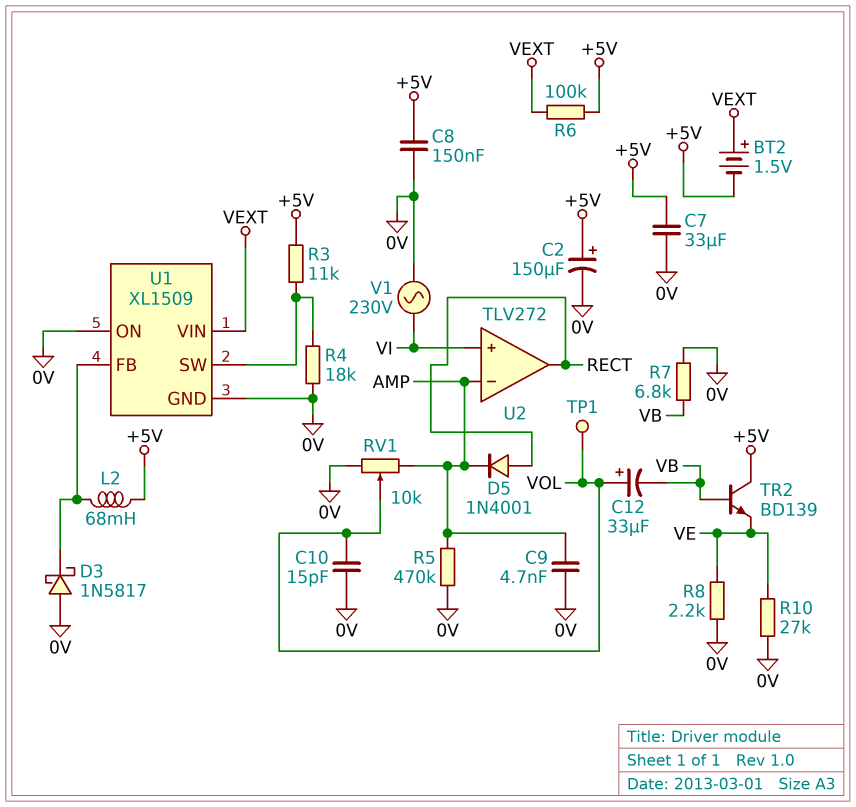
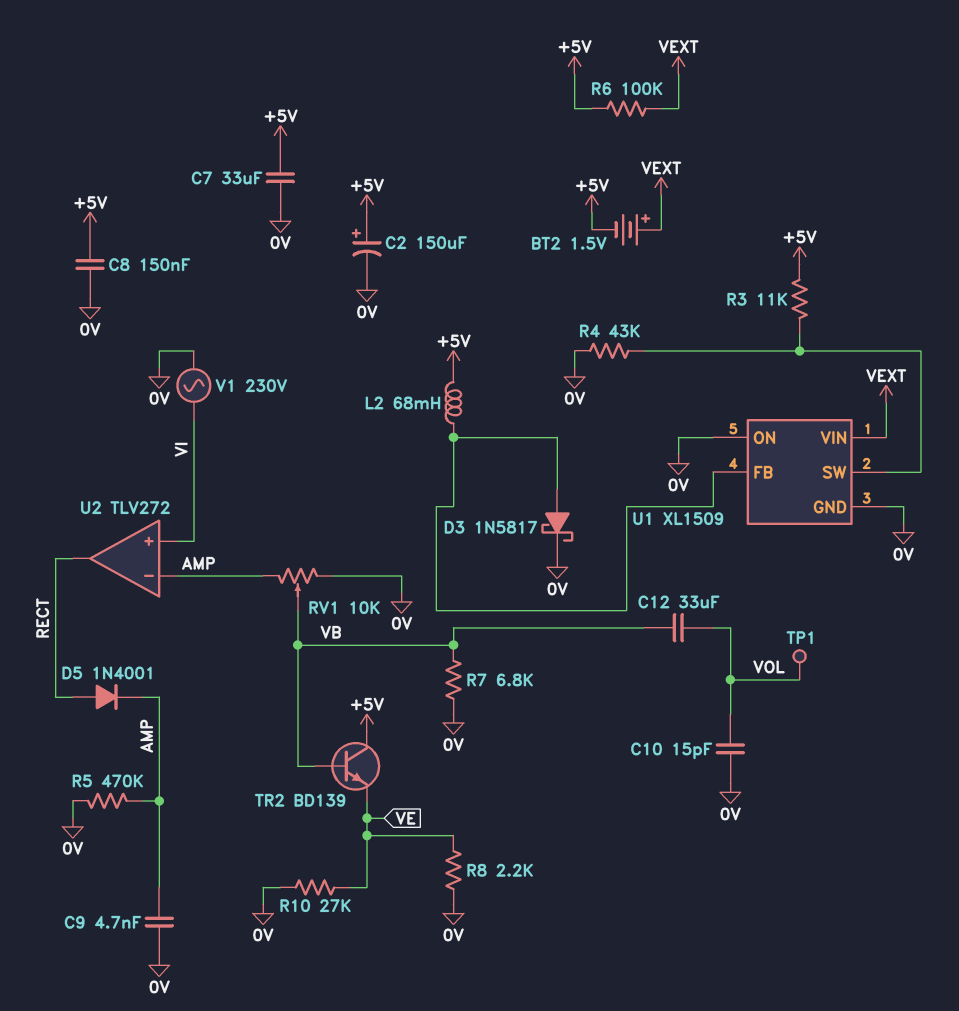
C12: 33uF (plus VOL, minus VB) -> 33uF (VB, VOL)
D3: schottky 1N5817 (A 0V, K U1/FB) -> schottky 1N5817 (A U1/FB, K 0V)
R4: 18k (0V, U1/SW) -> 43k (0V, U1/SW)
RV1: 10k (0V, AMP, wiper VOL) -> 10k (0V, AMP, wiper VB)

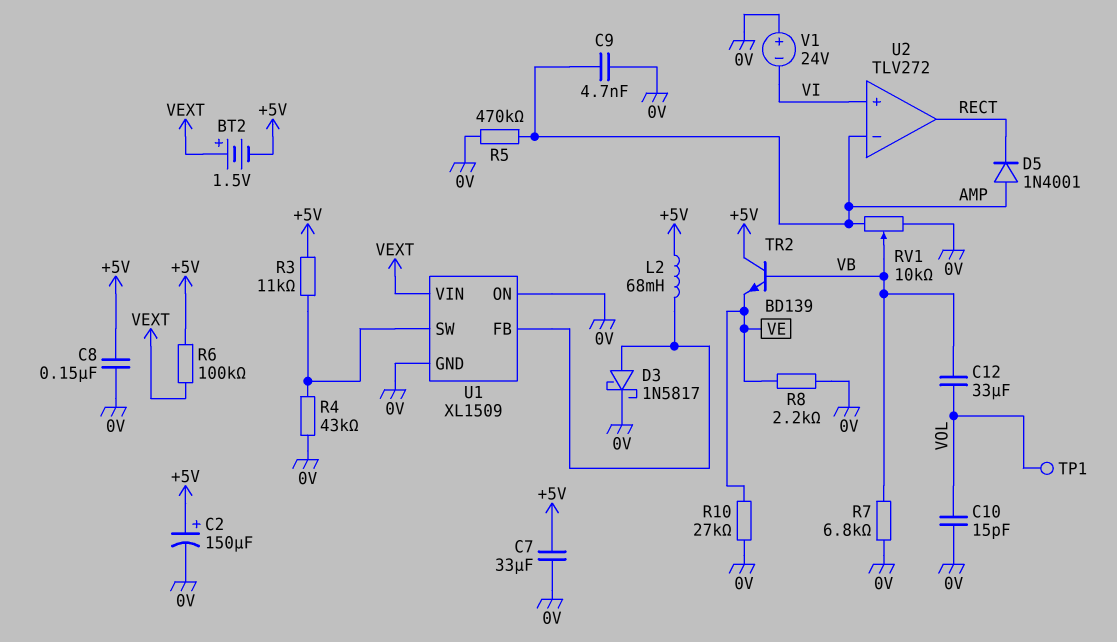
D5: diode 1N4001 (A RECT, K AMP) -> diode 1N4001 (A AMP, K RECT)
V1: AC 230V (0V, VI) -> 24V (plus 0V, minus VI)

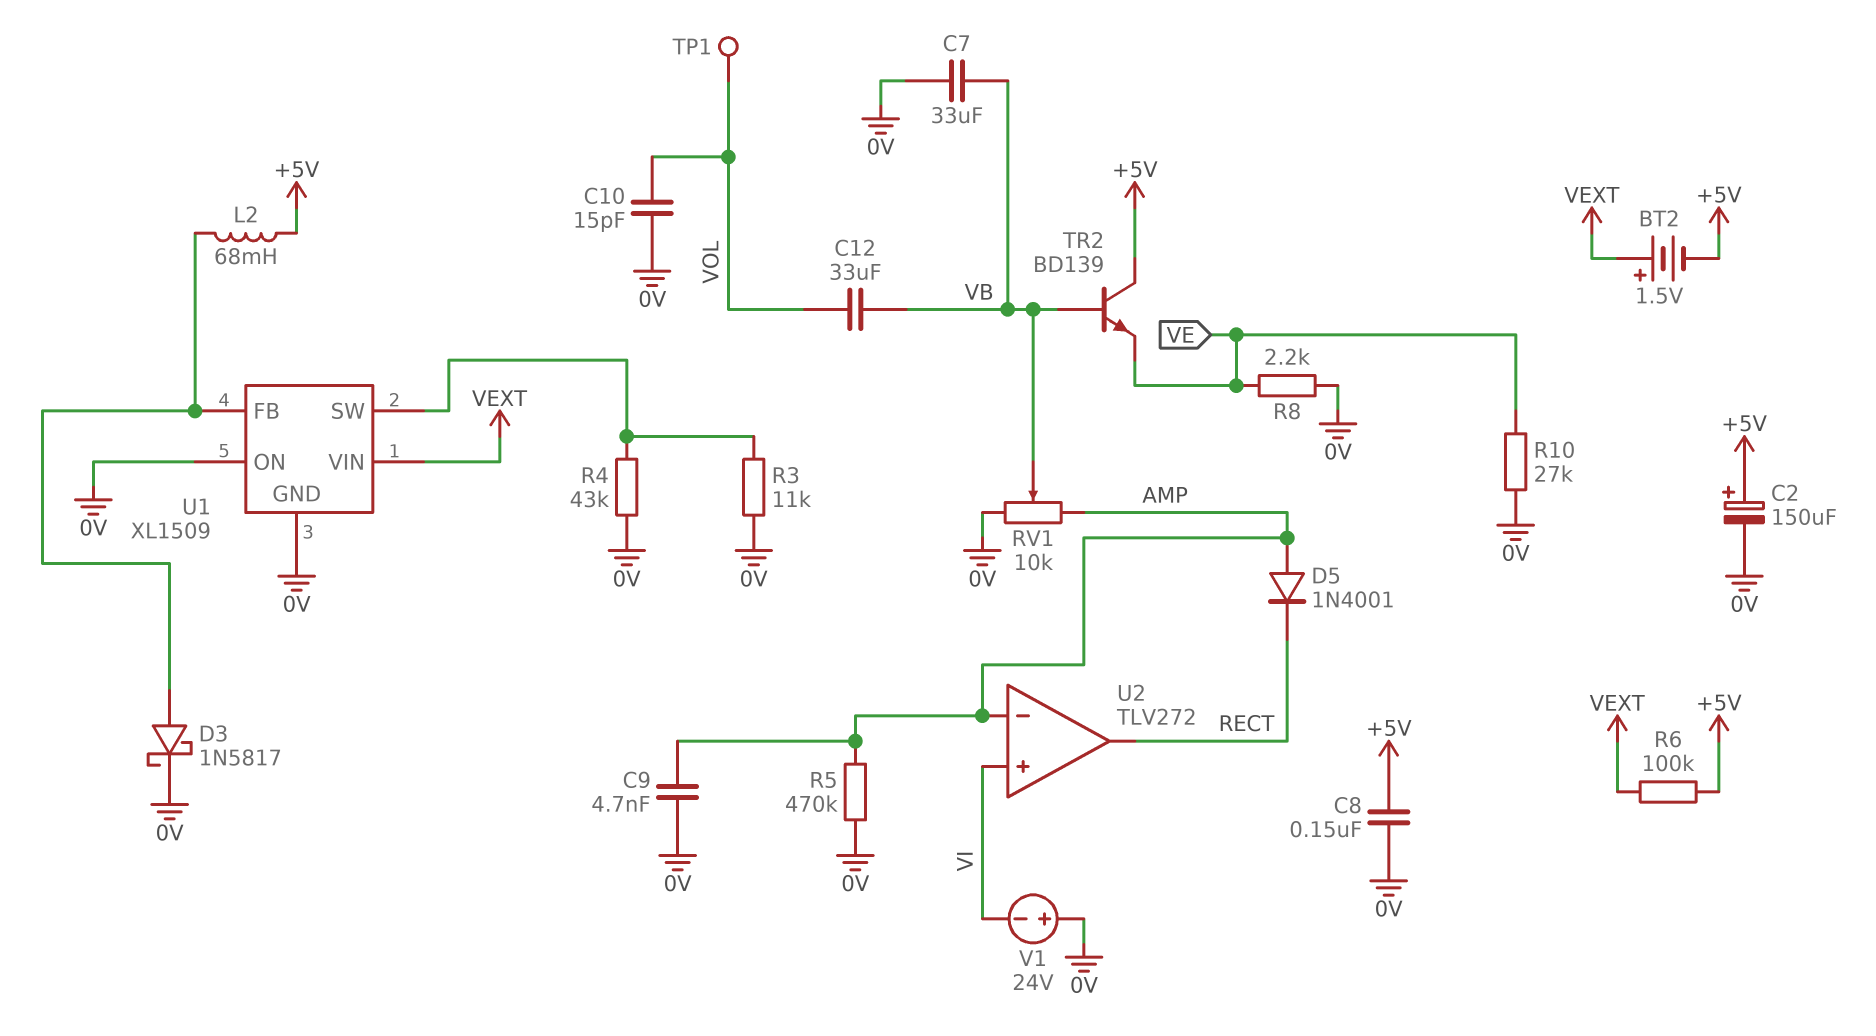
C7: 33uF (+5V, 0V) -> 33uF (0V, VB)
R3: 11k (+5V, U1/SW) -> 11k (0V, U1/SW)
R7: 6.8k (0V, VB) -> none

